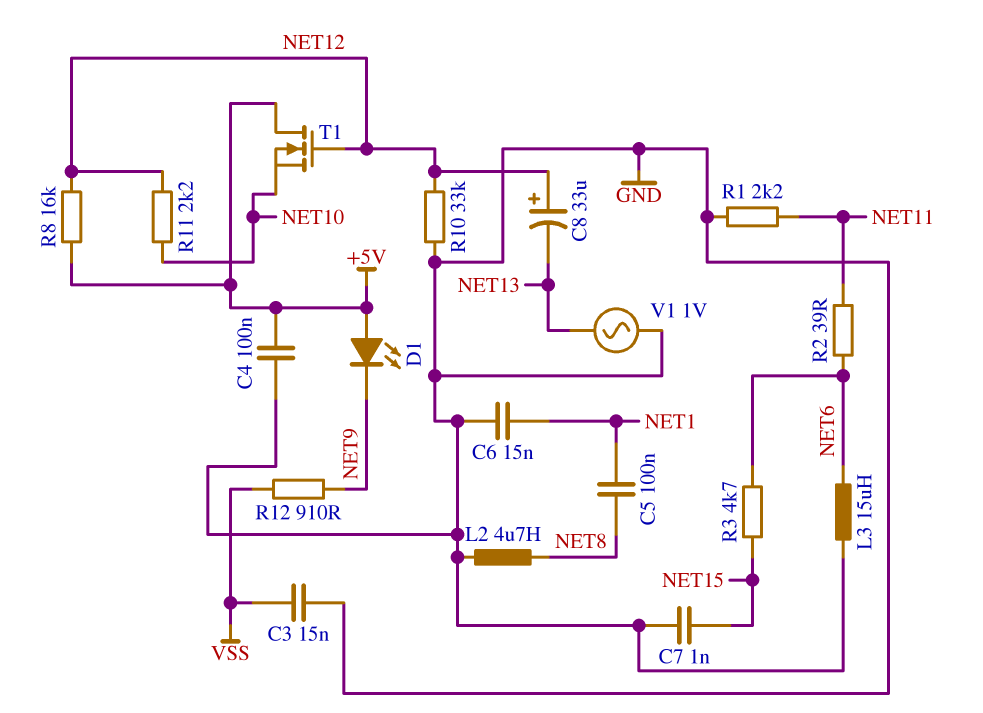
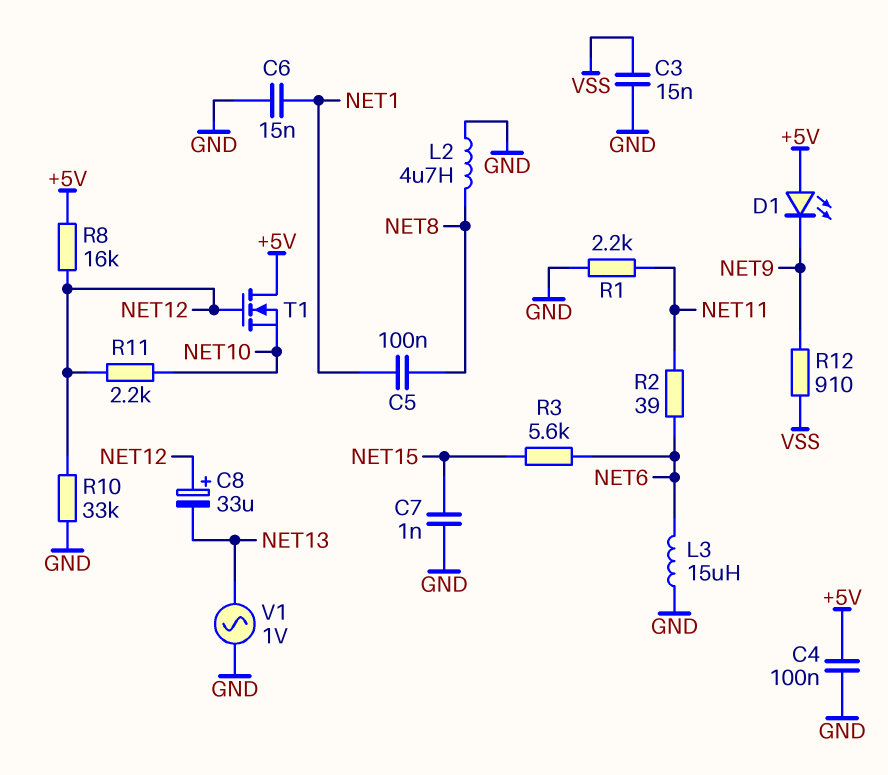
R3: 4.7k (NET6, NET15) -> 5.6k (NET6, NET15)

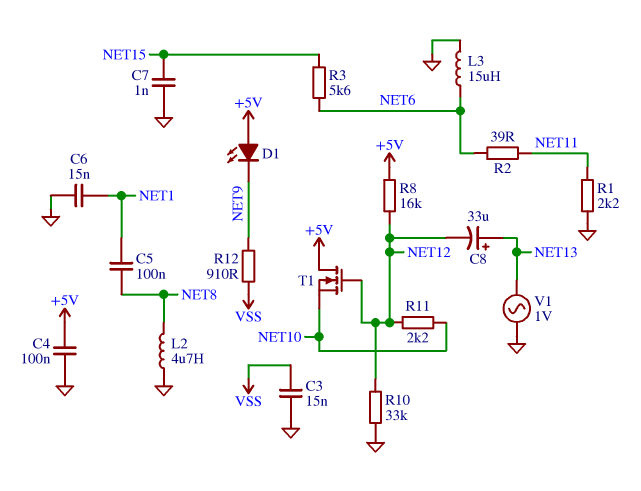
C8: 33uF (plus NET12, minus NET13) -> 33uF (plus NET13, minus NET12)

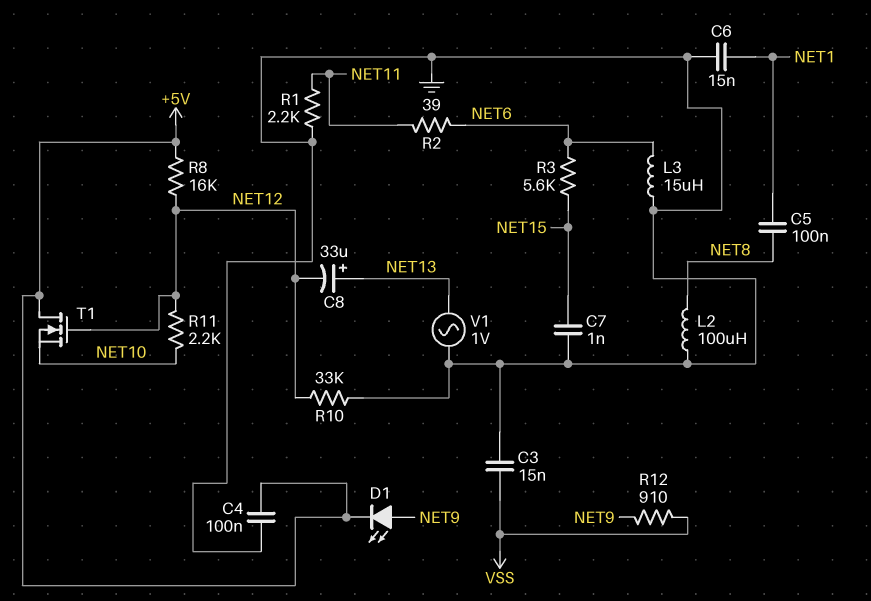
D1: LED (A +5V, K NET9) -> LED (A NET9, K +5V)
L2: 4.7uH (GND, NET8) -> 100uH (GND, NET8)

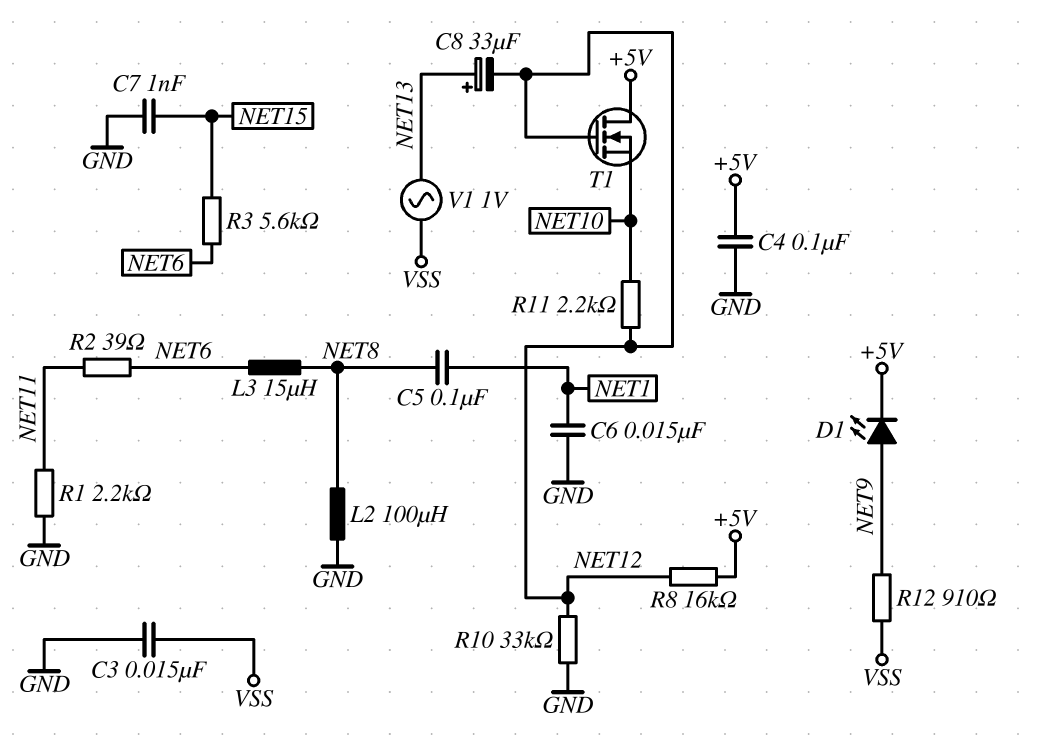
L3: 15uH (GND, NET6) -> 15uH (NET6, NET8)
V1: AC 1V (GND, NET13) -> AC 1V (NET13, VSS)

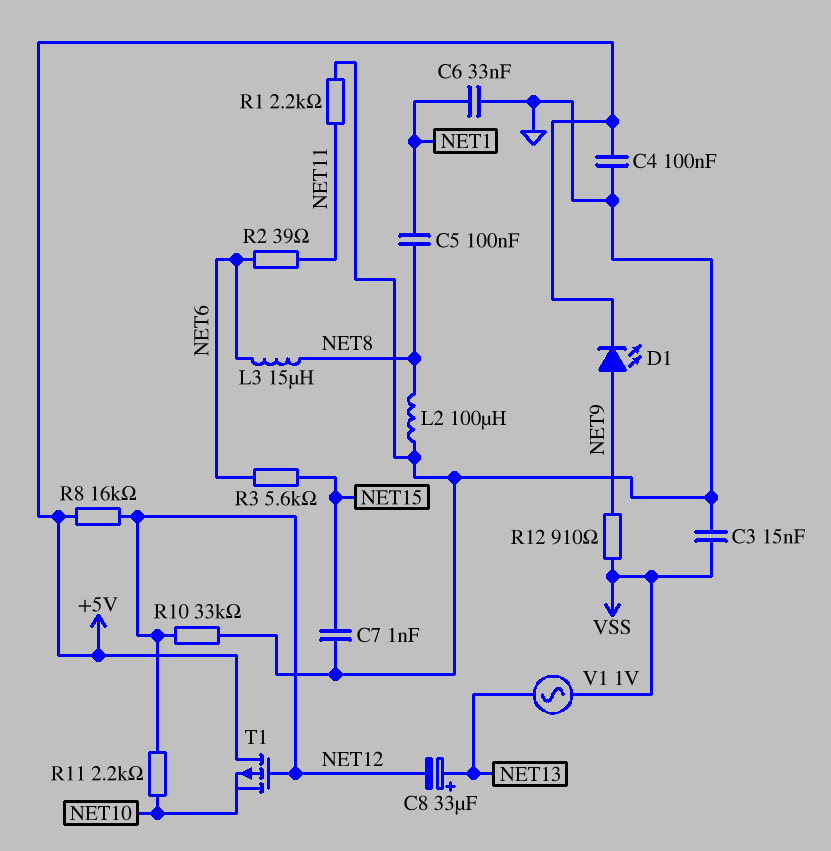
C6: 15nF (GND, NET1) -> 33nF (GND, NET1)
T1: NMOS (G NET12, D +5V, S NET10) -> PMOS (G NET12, D +5V, S NET10)

